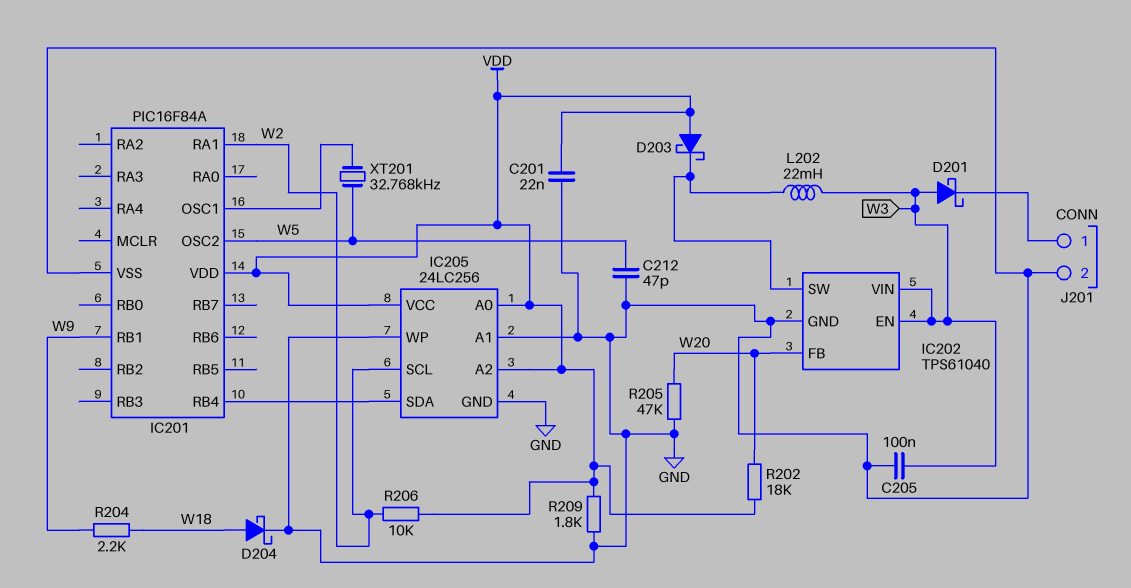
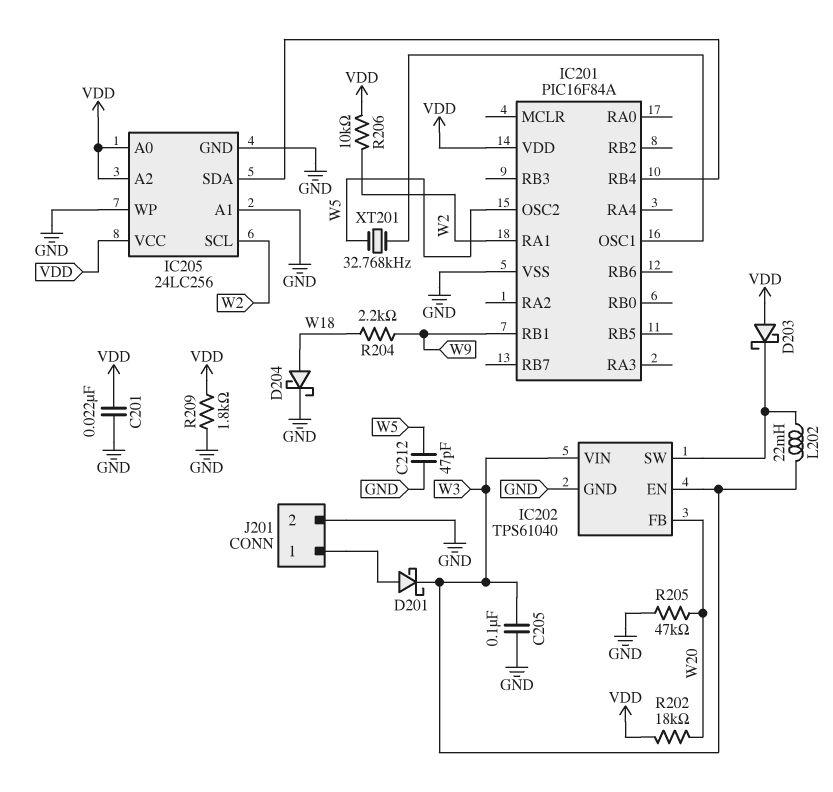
D201: schottky (A W3, K J201/1) -> schottky (A J201/1, K W3)

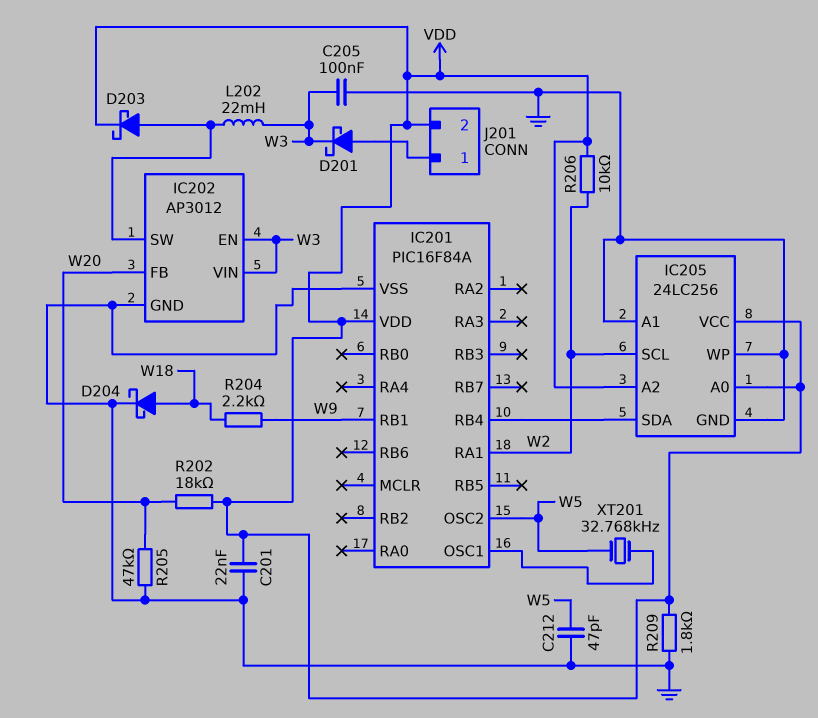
D203: schottky (A VDD, K IC202/SW) -> schottky (A IC202/SW, K VDD)
IC202: TPS61040 -> AP3012
J201 pin 2: GND -> VDD

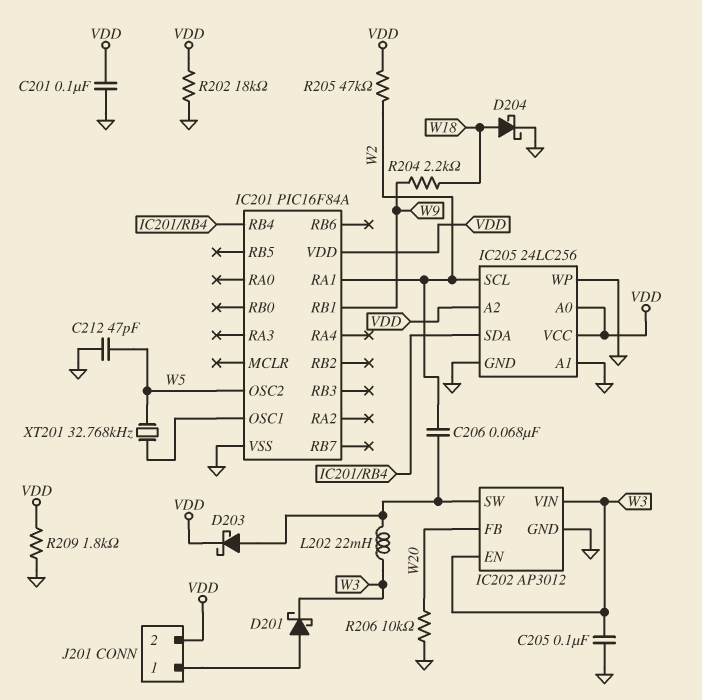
C201: 22nF (GND, VDD) -> 100nF (GND, VDD)
C206: none -> 68nF (IC202/SW, W2)
R202: 18k (VDD, W20) -> 18k (GND, VDD)
R205: 47k (GND, W20) -> 47k (VDD, W2)
R206: 10k (VDD, W2) -> 10k (GND, W20)

